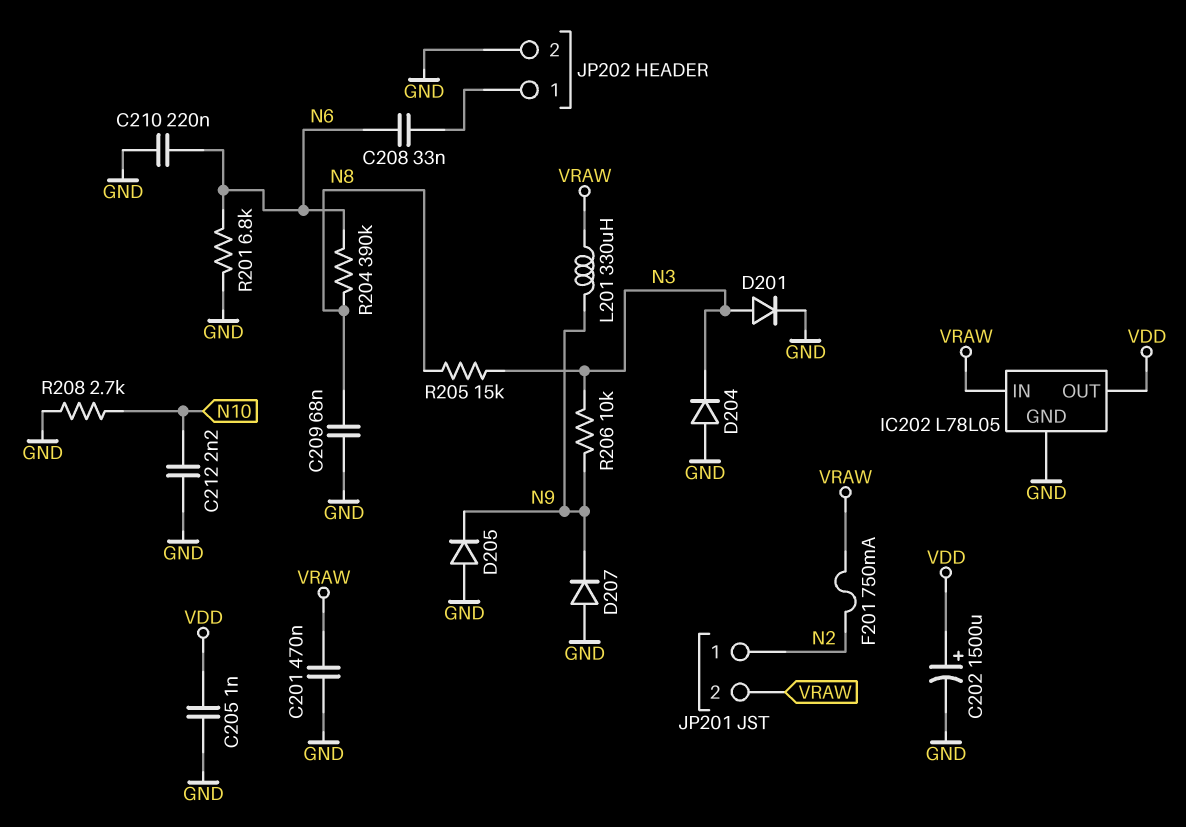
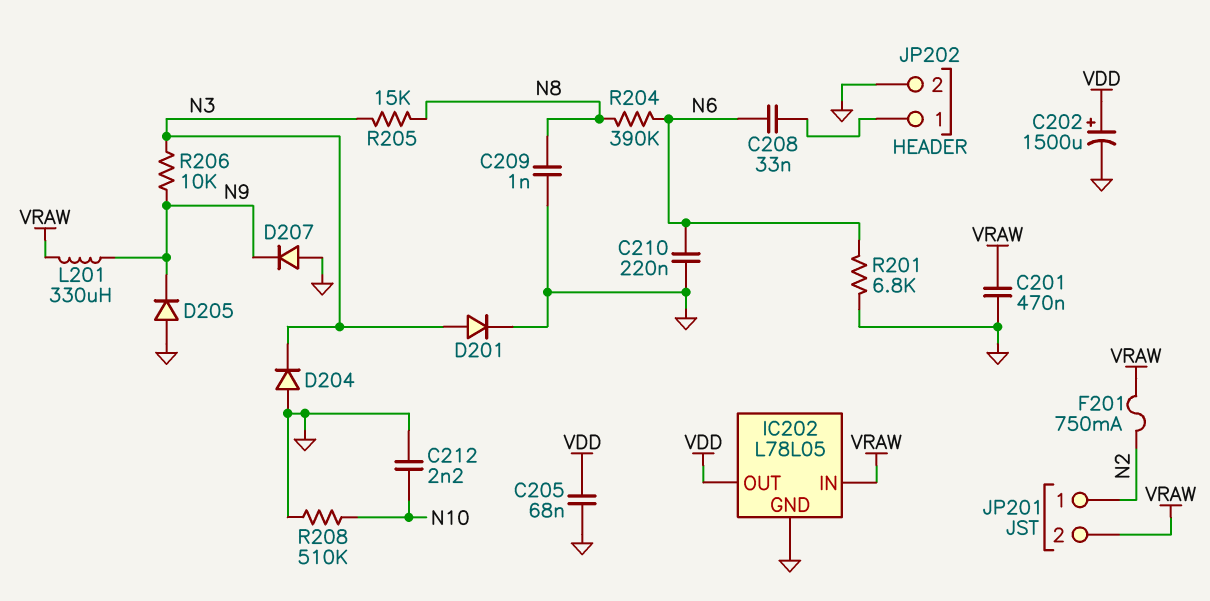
C205: 1nF (GND, VDD) -> 68nF (GND, VDD)
C209: 68nF (GND, N8) -> 1nF (GND, N8)
R208: 2.7k (GND, N10) -> 510k (GND, N10)

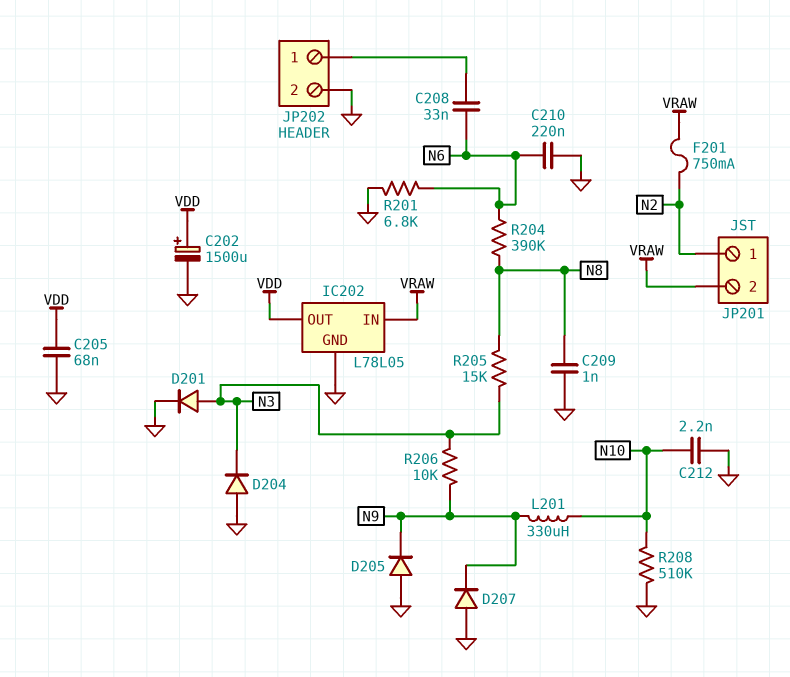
C201: 470nF (GND, VRAW) -> none
L201: 330uH (N9, VRAW) -> 330uH (N9, N10)

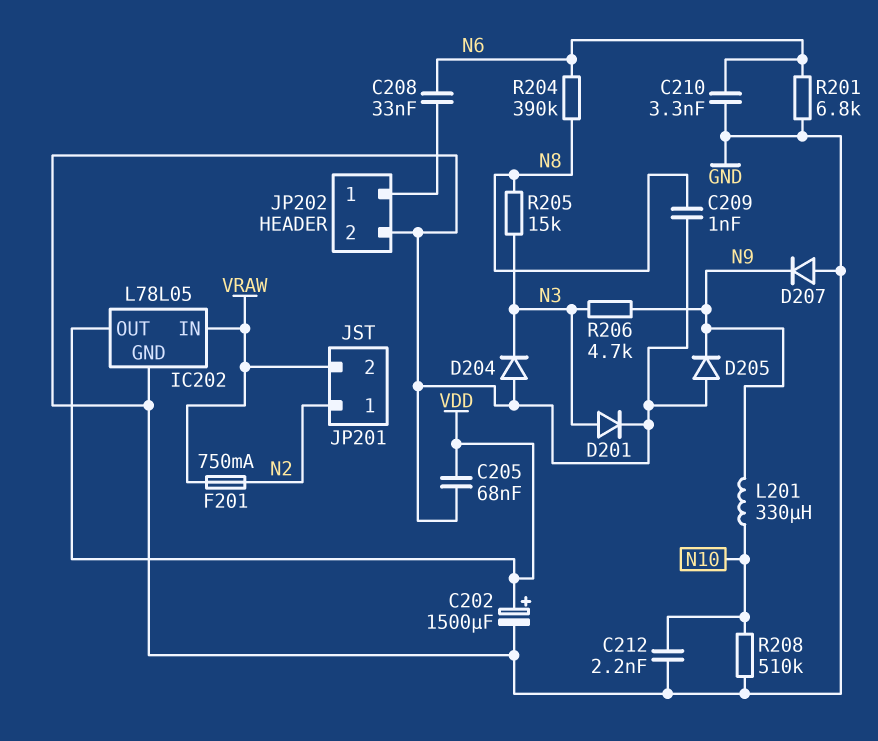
C210: 220nF (GND, N6) -> 3.3nF (GND, N6)
R206: 10k (N3, N9) -> 4.7k (N3, N9)

